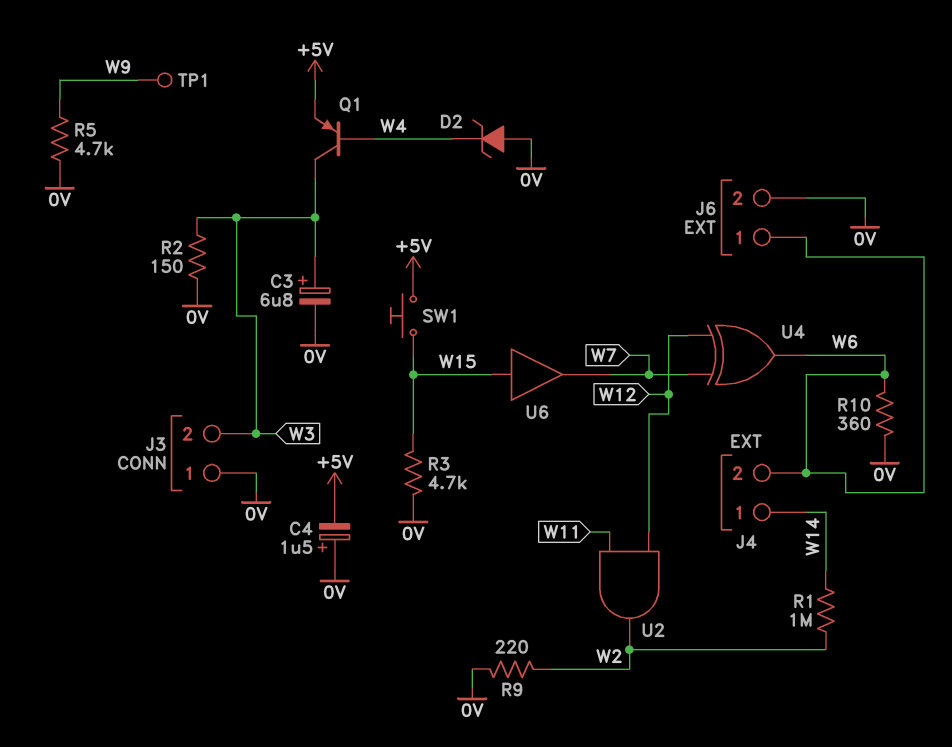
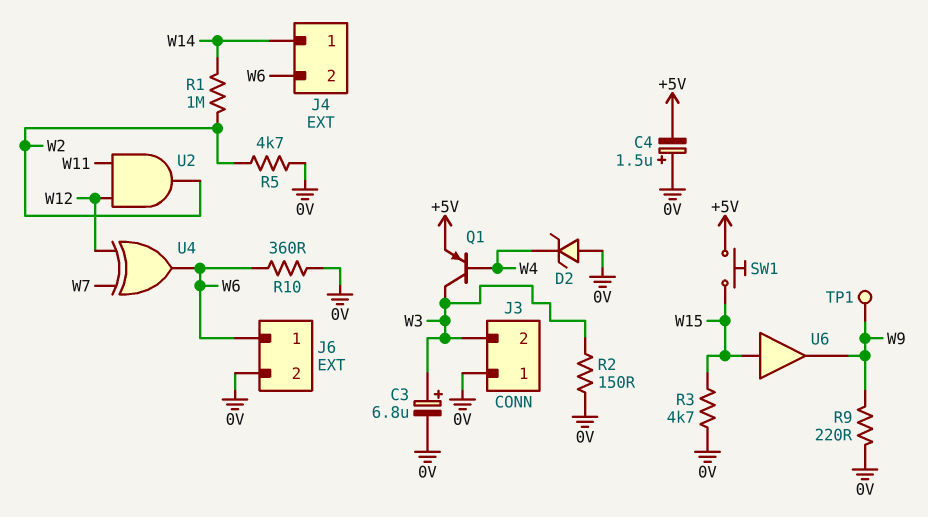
R5: 4.7k (0V, W9) -> 4.7k (0V, W2)
R9: 220 (0V, W2) -> 220 (0V, W9)
U6: buffer (in W15, out W7) -> buffer (in W15, out W9)

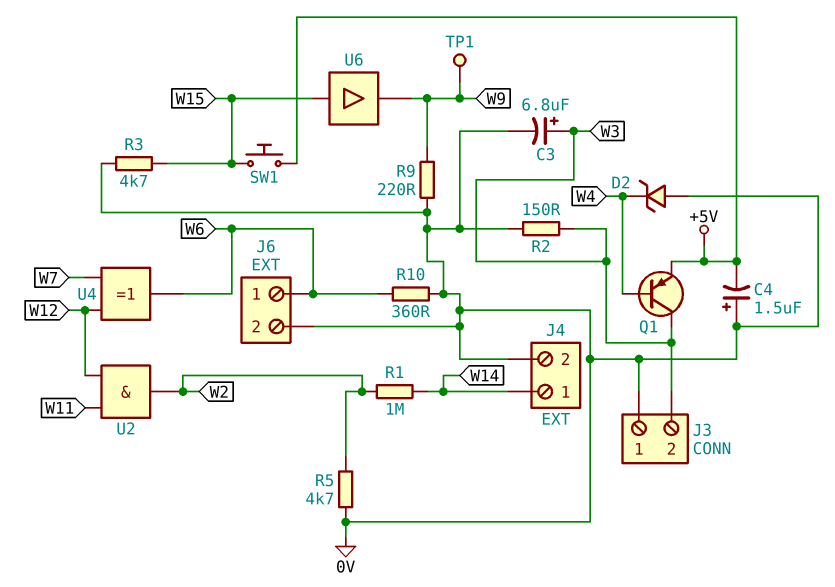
J4 pin 2: W6 -> 0V

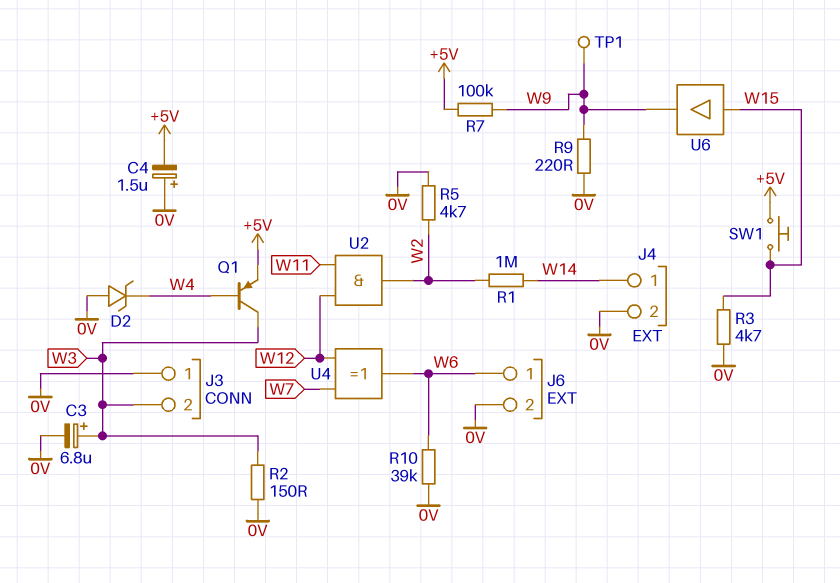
R7: none -> 100k (+5V, W9)
R10: 360 (0V, W6) -> 39k (0V, W6)

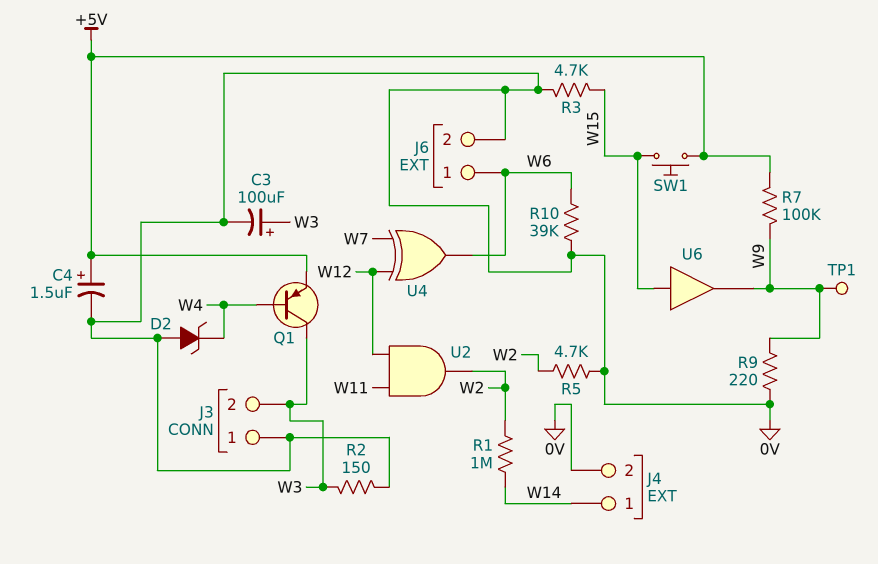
C3: 6.8uF (plus W3, minus 0V) -> 100uF (plus W3, minus 0V)
C4: 1.5uF (plus 0V, minus +5V) -> 1.5uF (plus +5V, minus 0V)

